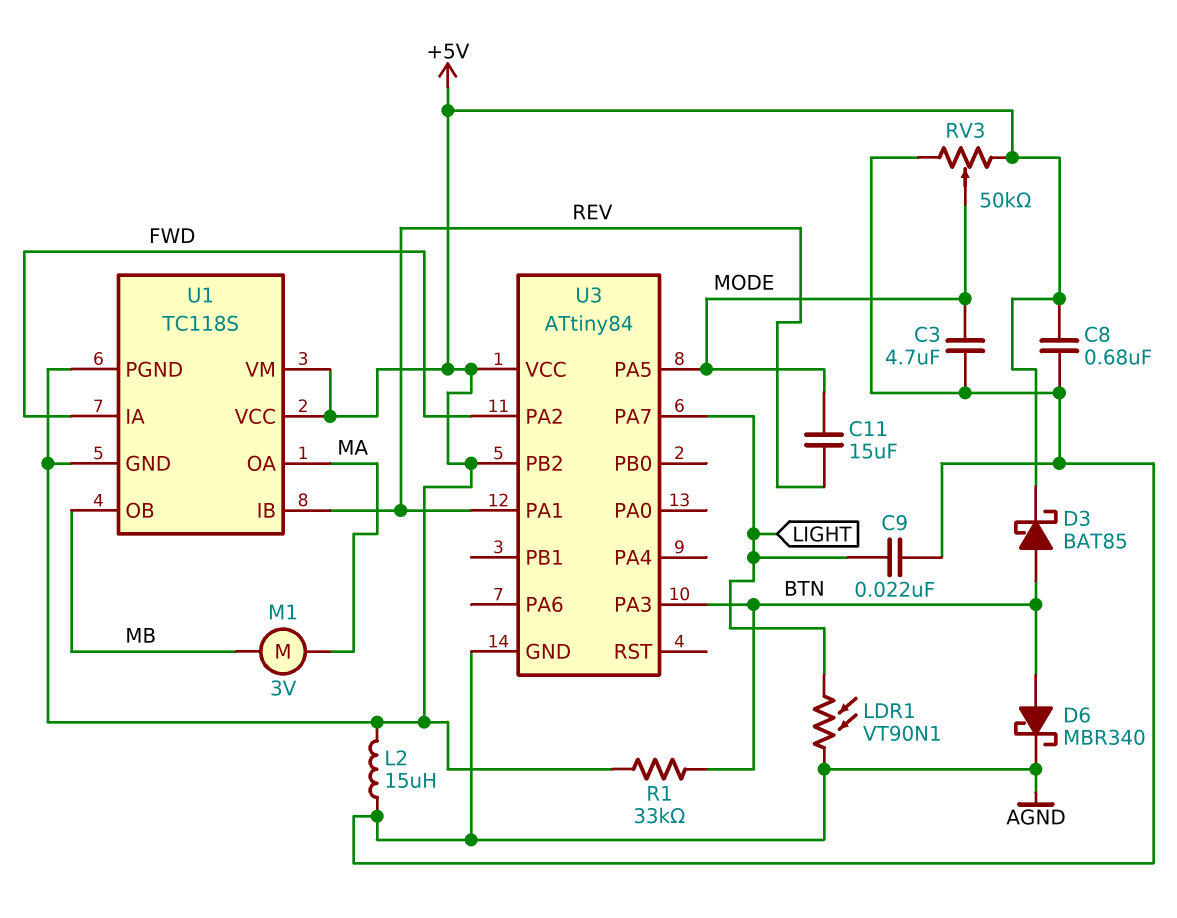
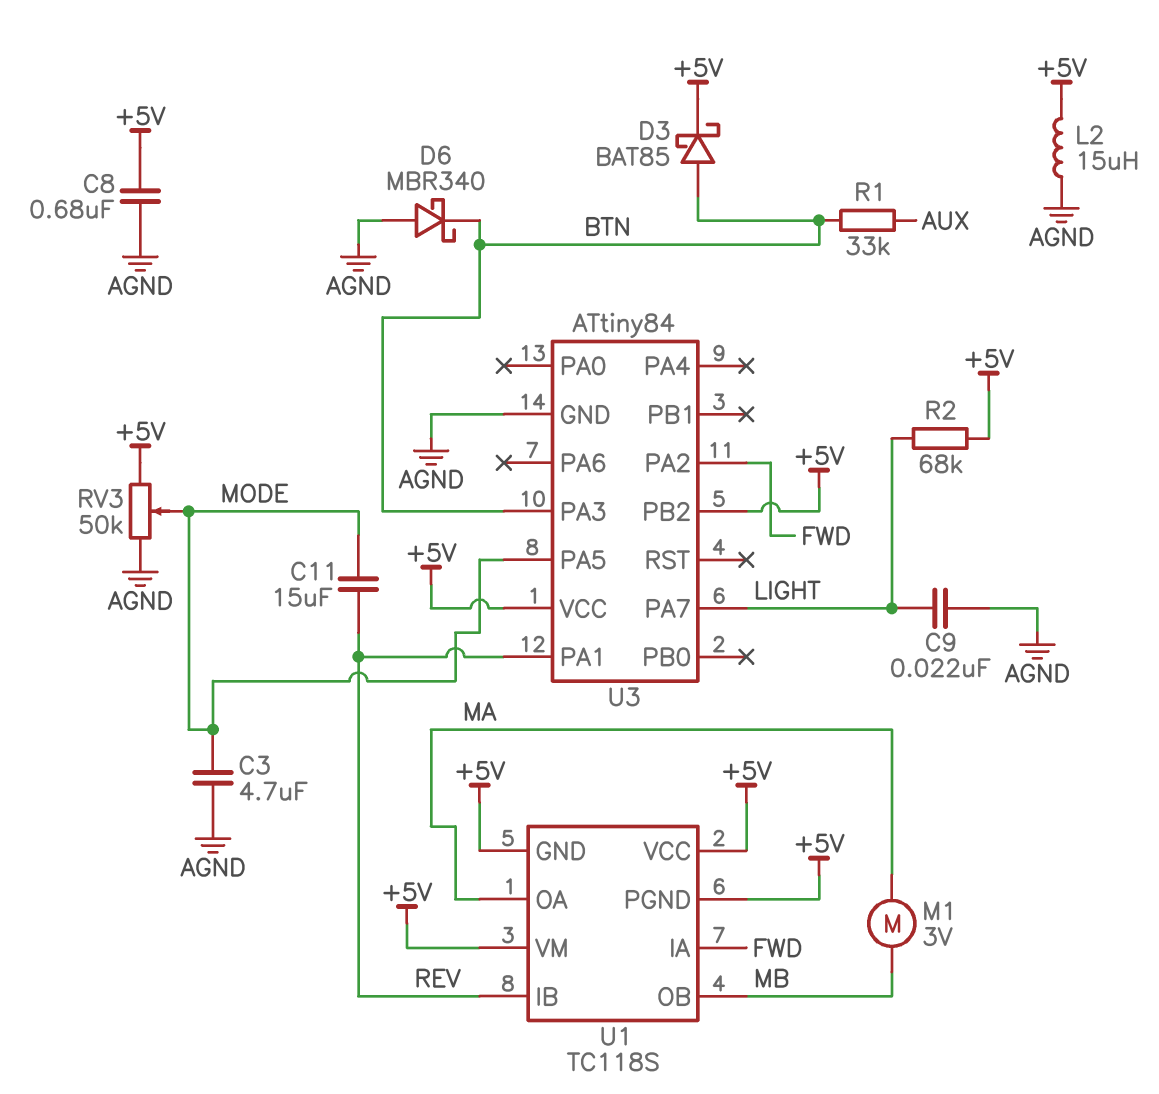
D6: schottky MBR340 (A BTN, K AGND) -> schottky MBR340 (A AGND, K BTN)
LDR1: VT90N1 (AGND, LIGHT) -> none
R1: 33k (+5V, BTN) -> 33k (AUX, BTN)
R2: none -> 68k (+5V, LIGHT)

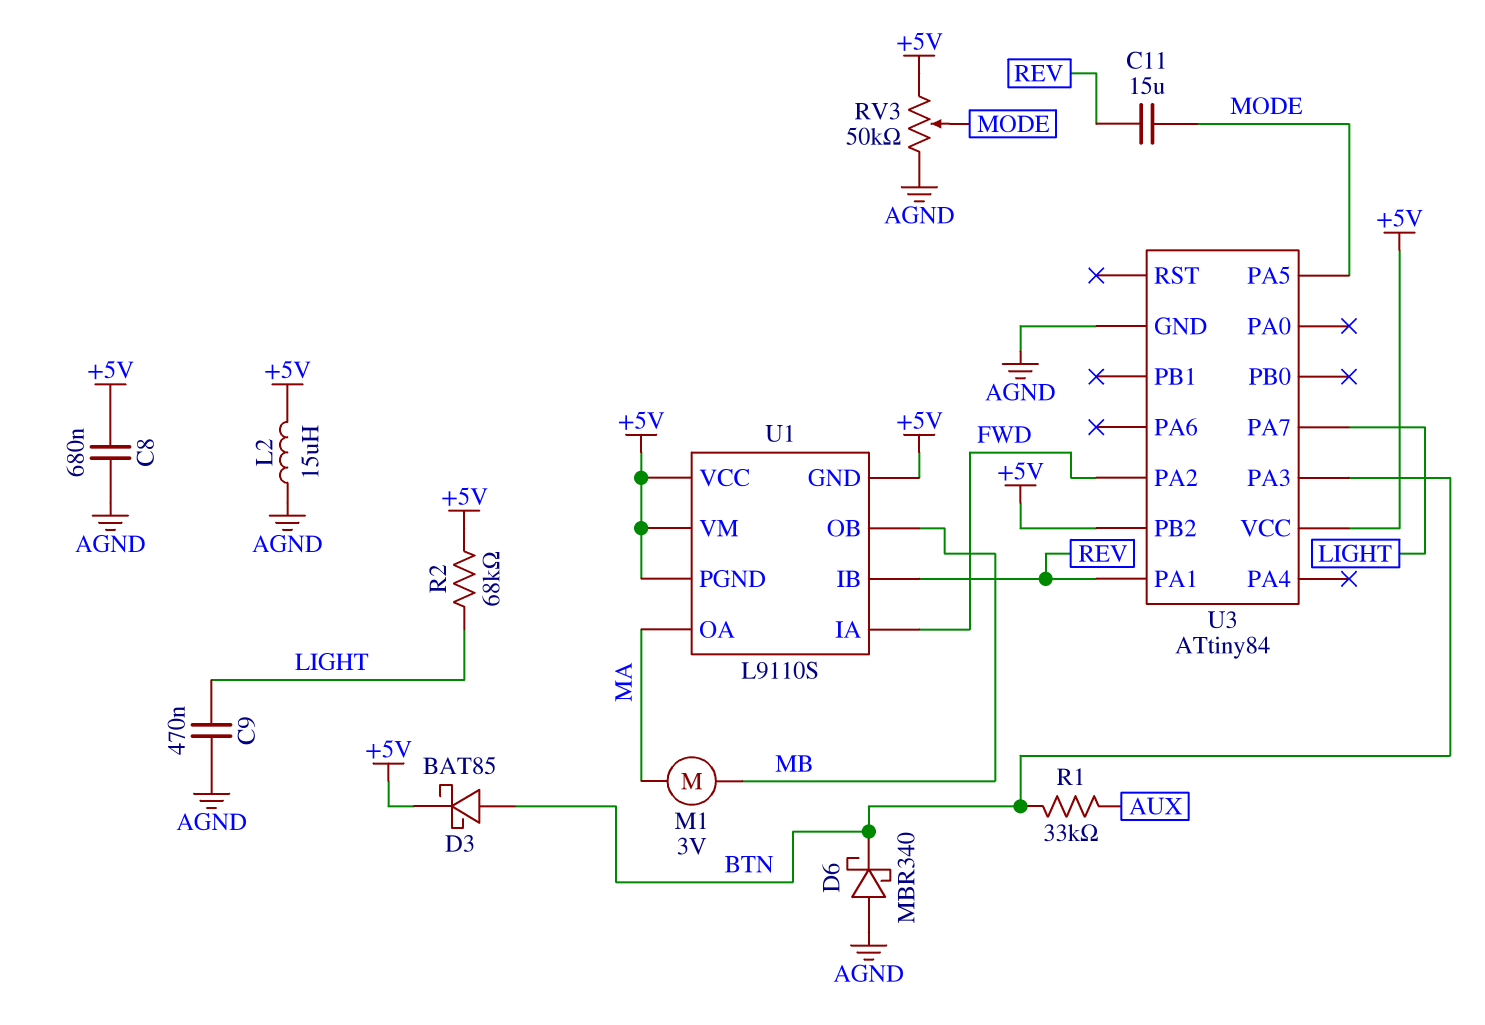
C3: 4.7uF (AGND, MODE) -> none
C9: 22nF (AGND, LIGHT) -> 470nF (AGND, LIGHT)
U1: TC118S -> L9110S

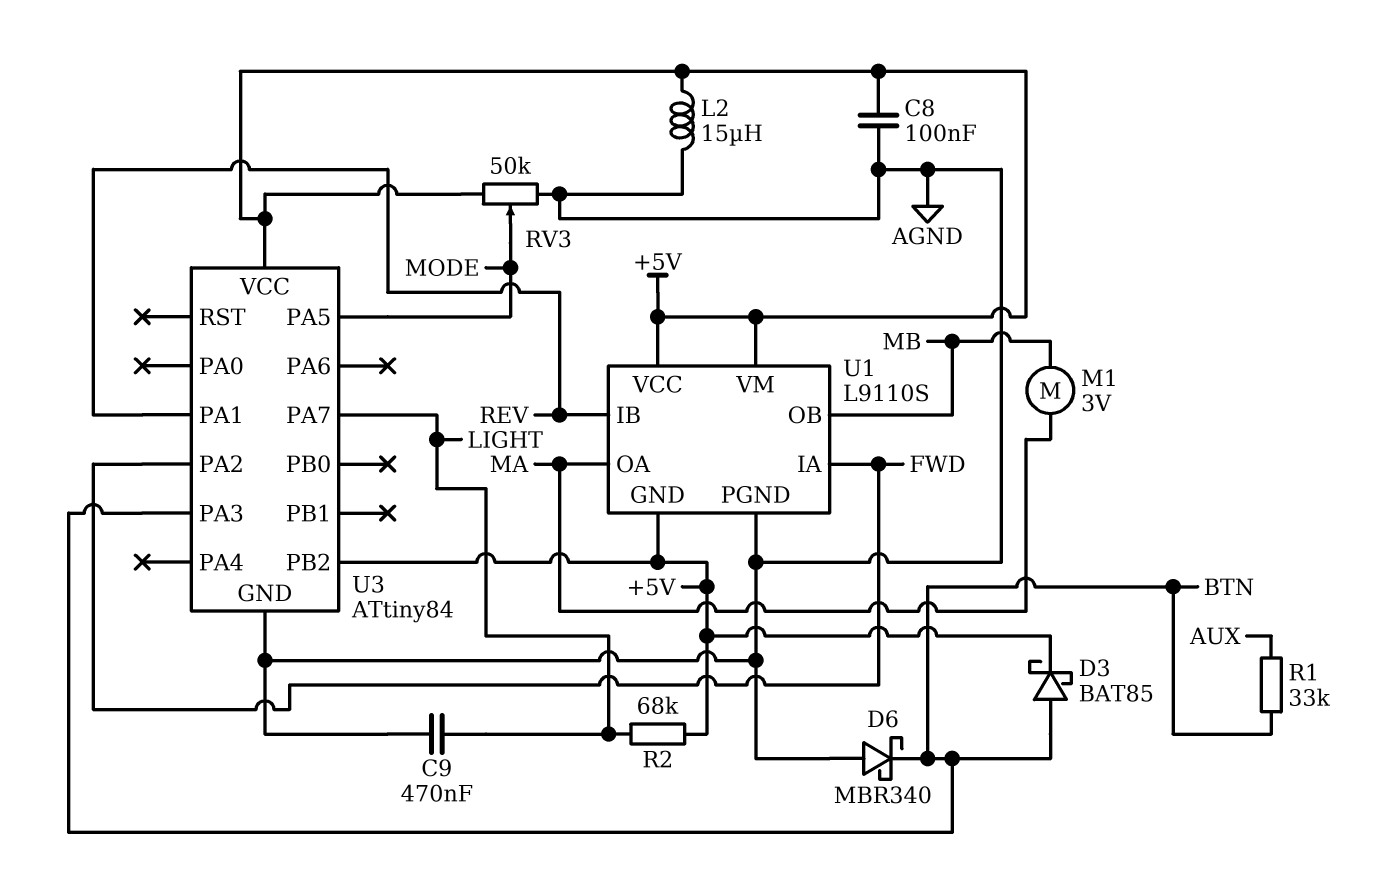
C8: 680nF (+5V, AGND) -> 100nF (+5V, AGND)
C11: 15uF (MODE, REV) -> none
U1 pin PGND: +5V -> AGND

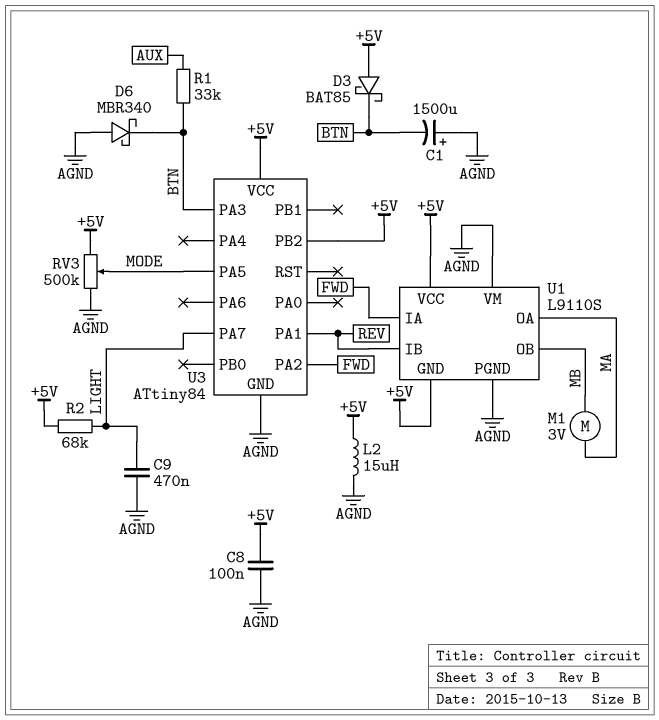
C1: none -> 1500uF (plus AGND, minus BTN)
D3: schottky BAT85 (A BTN, K +5V) -> schottky BAT85 (A +5V, K BTN)
RV3: 50k (+5V, AGND, wiper MODE) -> 500k (+5V, AGND, wiper MODE)
U1 pin VM: +5V -> AGND

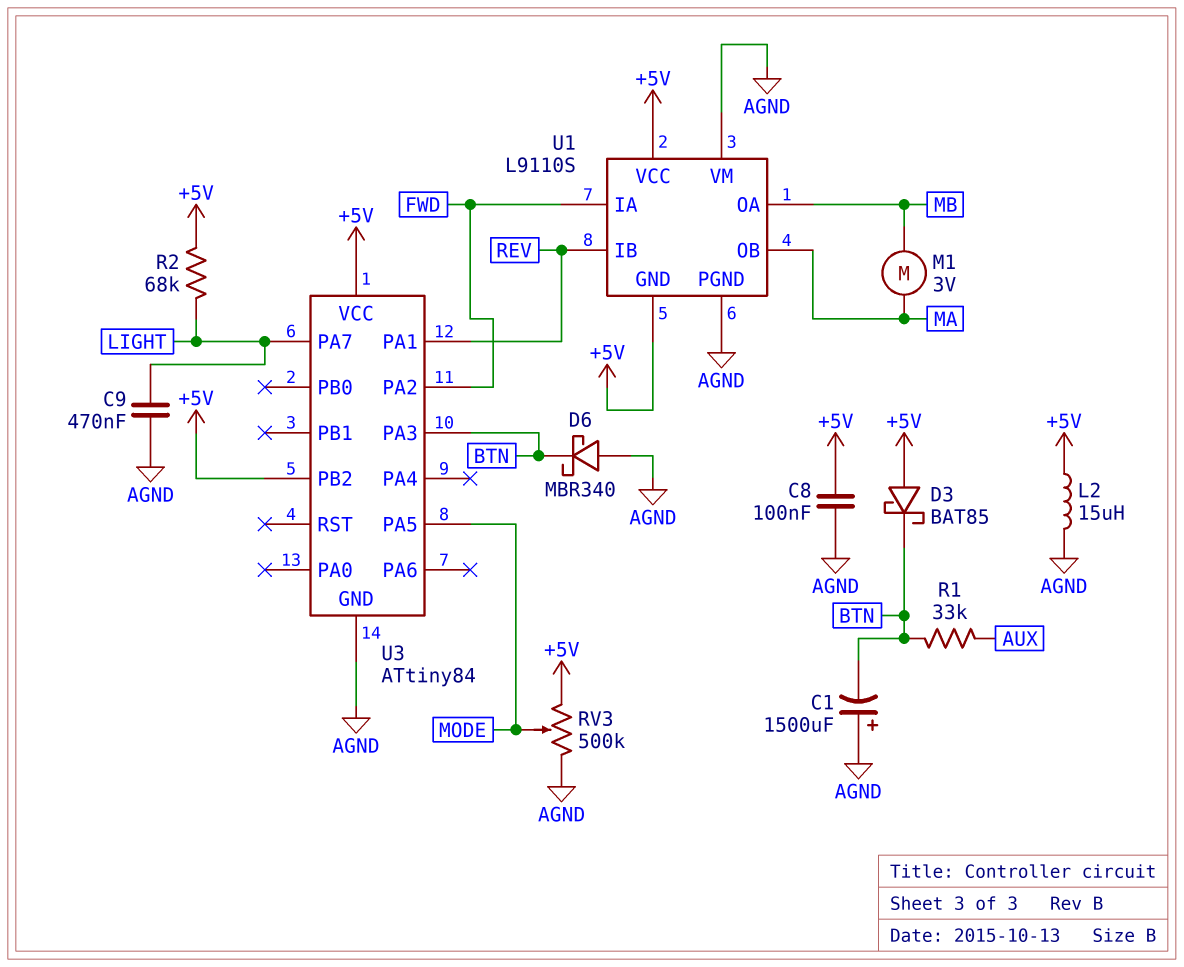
U1 pin OA: MA -> MB
U1 pin OB: MB -> MA

